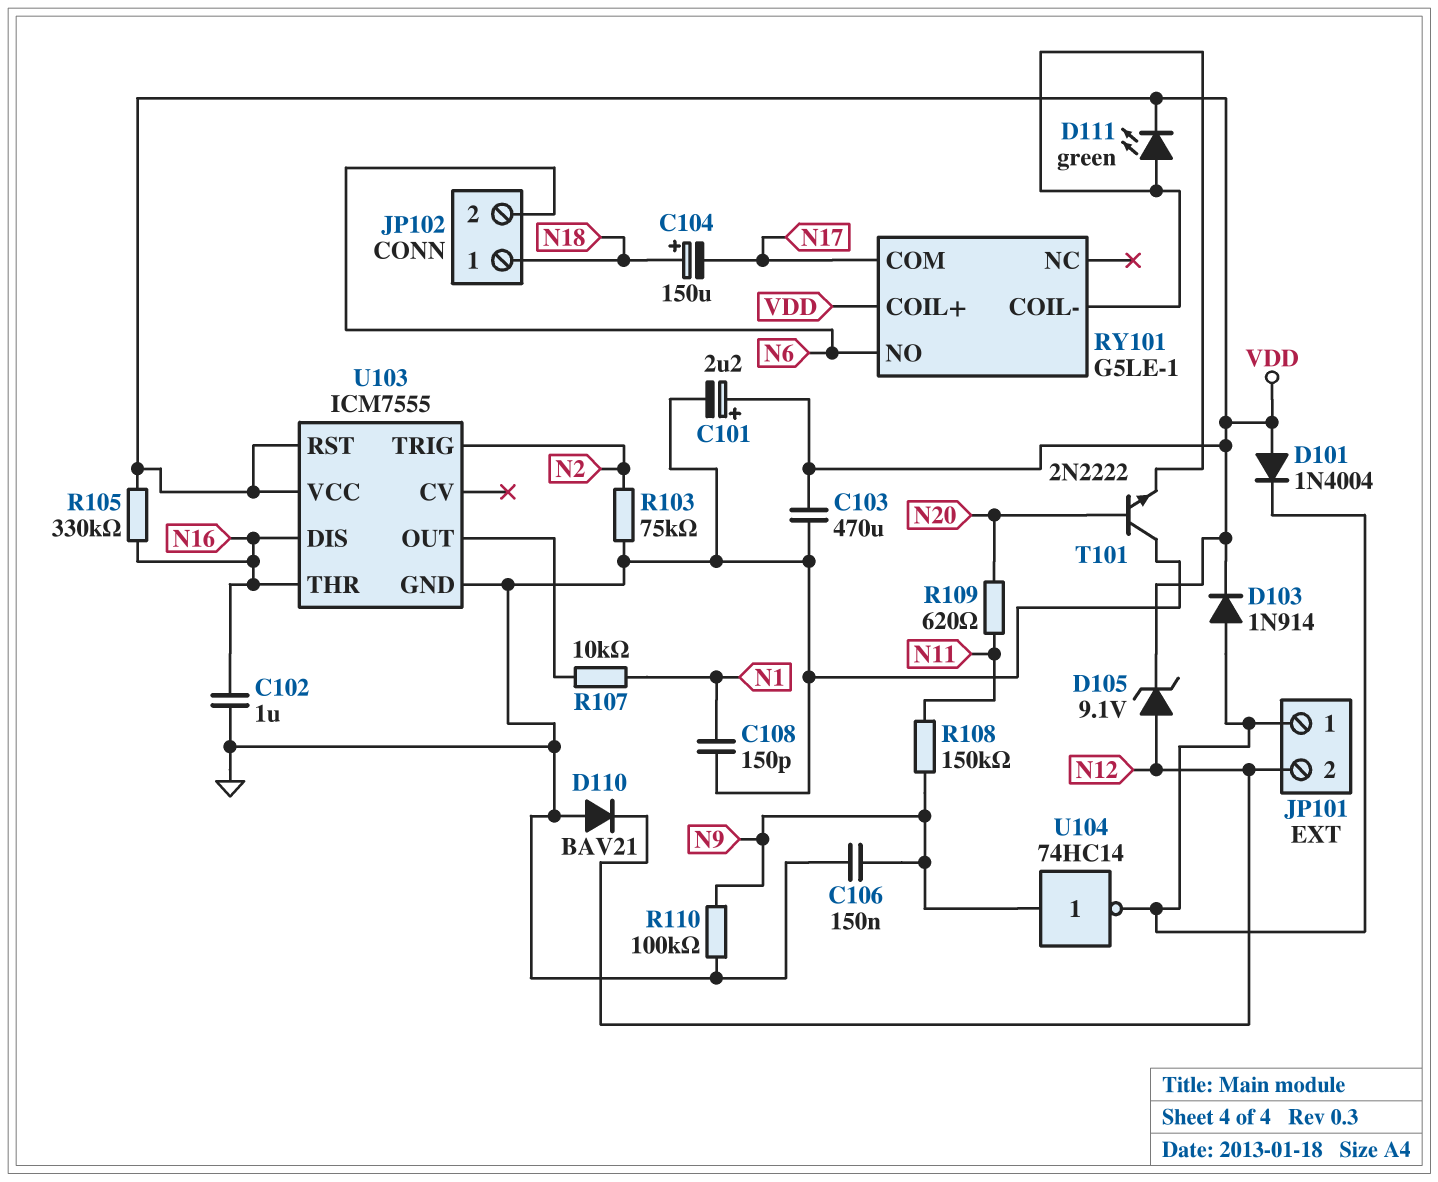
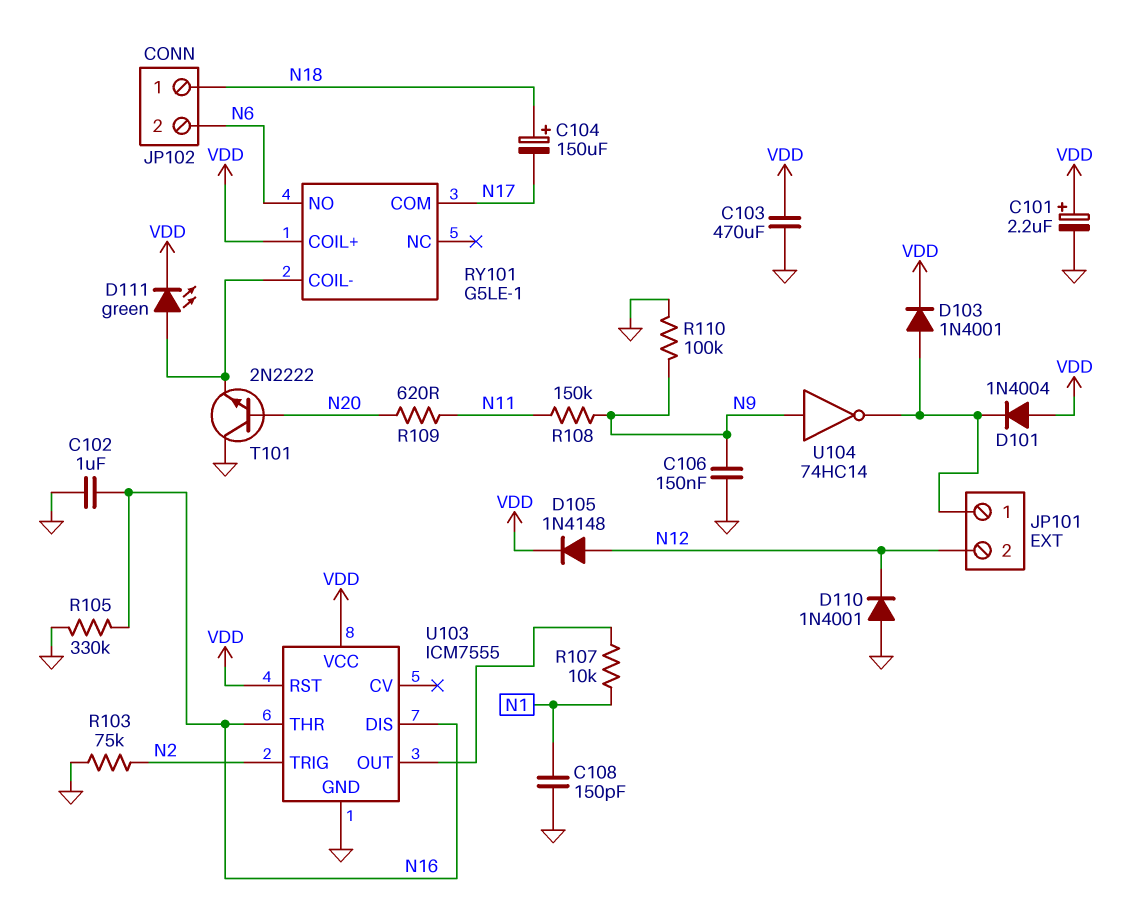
D103: diode 1N914 (A JP101/1, K VDD) -> diode 1N4001 (A JP101/1, K VDD)
D105: zener 9.1V (A N12, K VDD) -> diode 1N4148 (A N12, K VDD)
D110: diode BAV21 (A GND, K N12) -> diode 1N4001 (A GND, K N12)
R105: 330k (N16, VDD) -> 330k (GND, N16)

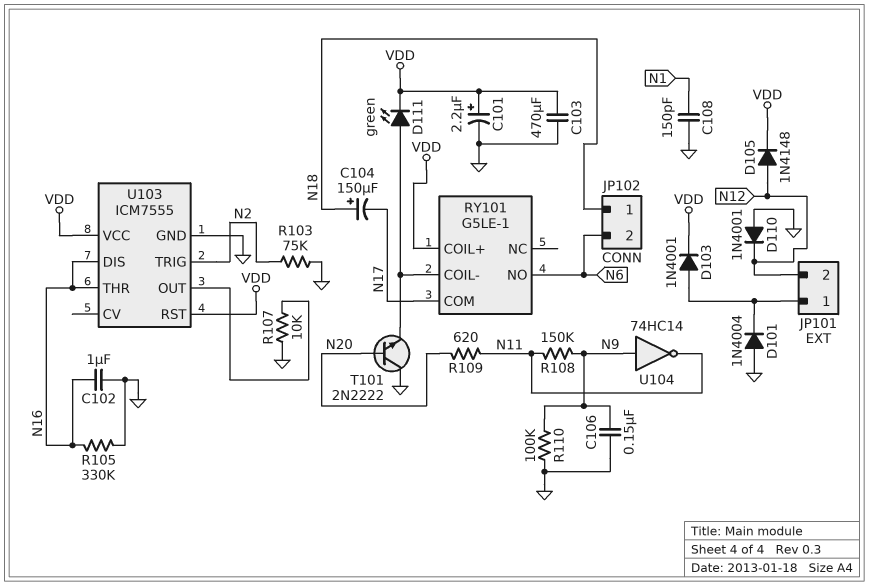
D101: diode 1N4004 (A VDD, K JP101/1) -> diode 1N4004 (A GND, K JP101/1)
R107: 10k (N1, U103/OUT) -> 10k (GND, U103/OUT)
U104: NOT 74HC14 (in N9, out JP101/1) -> NOT 74HC14 (in N9, out N11)

